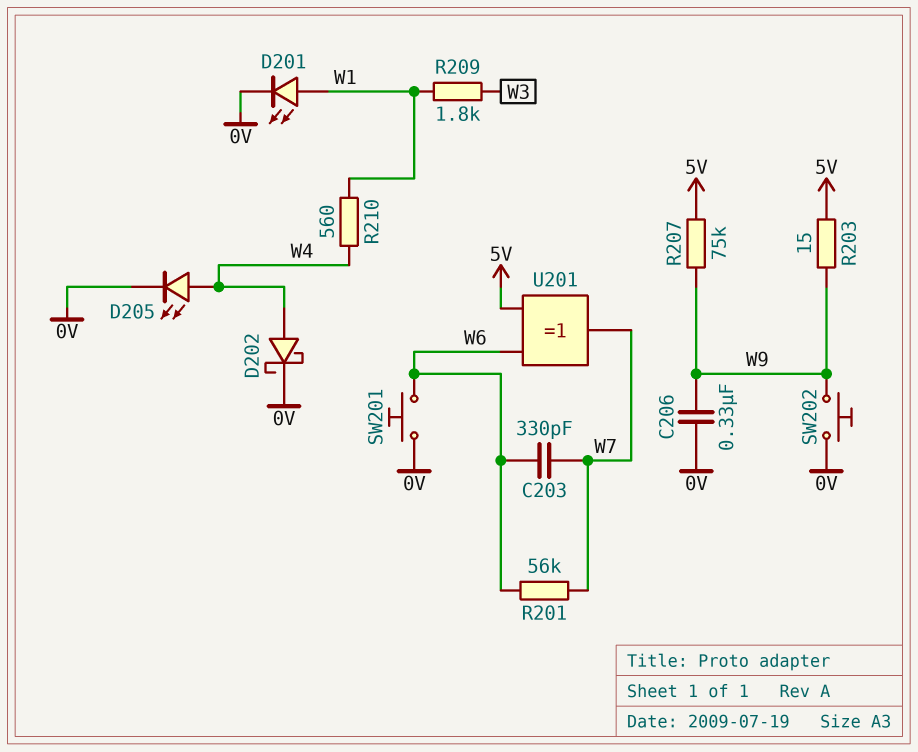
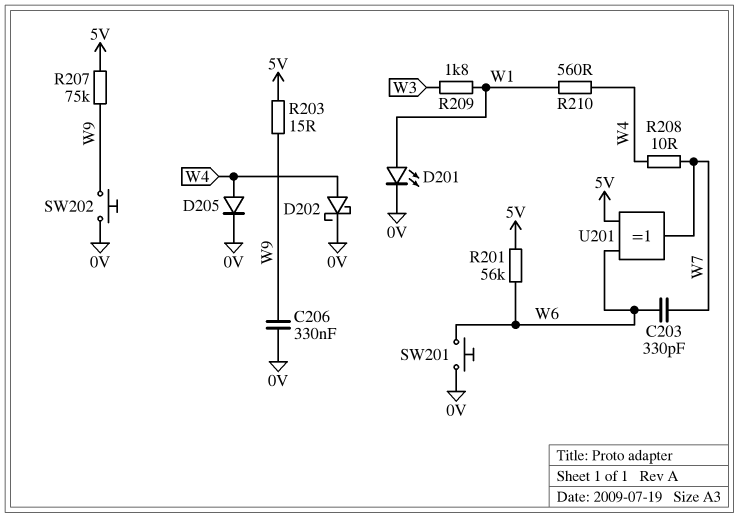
D205: LED (A W4, K 0V) -> diode (A W4, K 0V)
R201: 56k (W6, W7) -> 56k (5V, W6)
R208: none -> 10 (W4, W7)

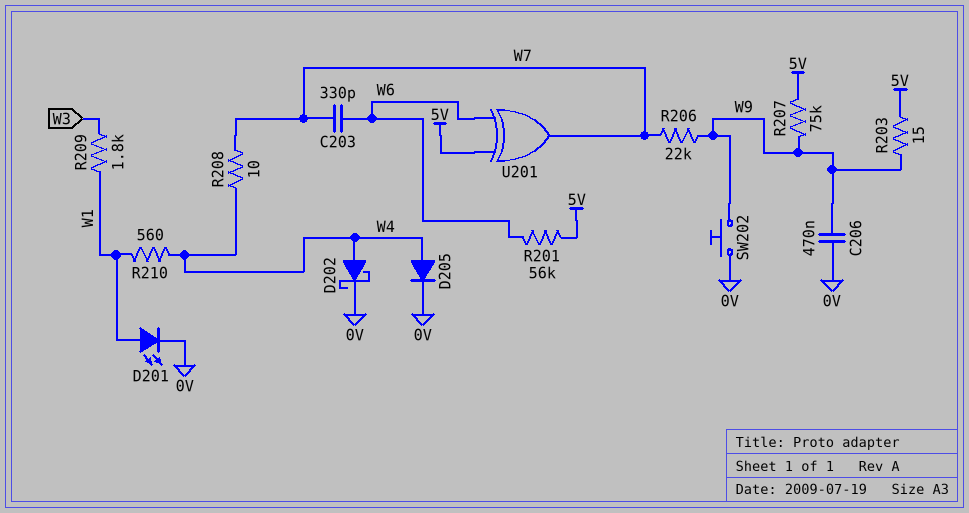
C206: 330nF (0V, W9) -> 470nF (0V, W9)
R206: none -> 22k (W7, W9)
SW201: button (0V, W6) -> none

